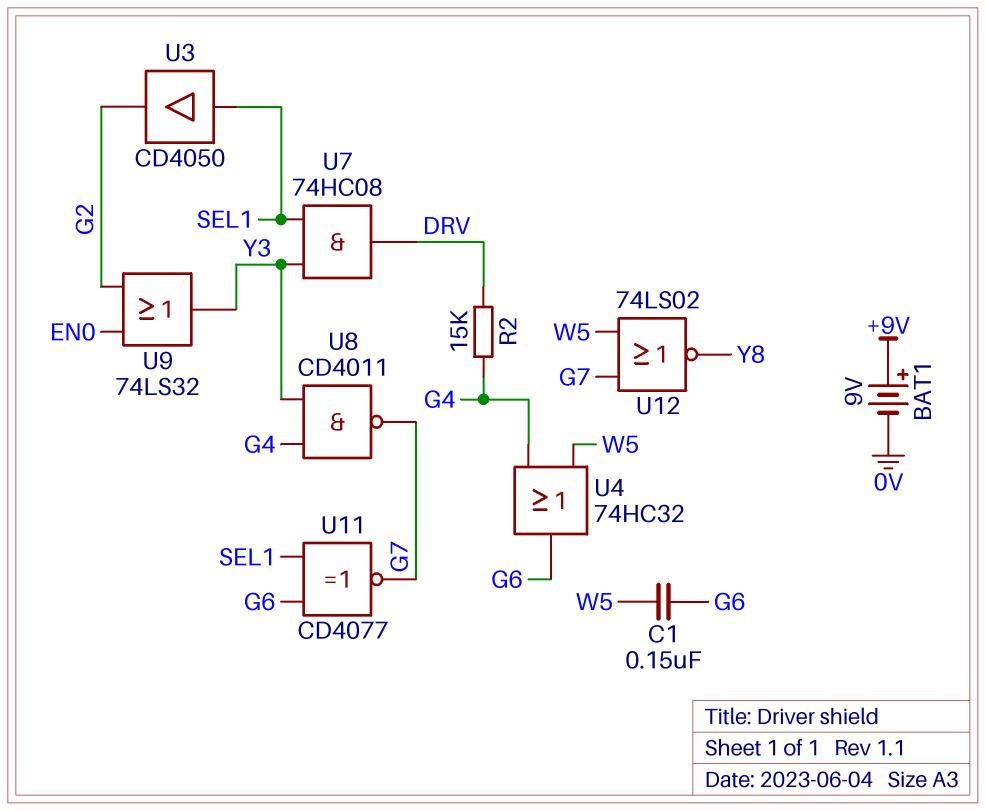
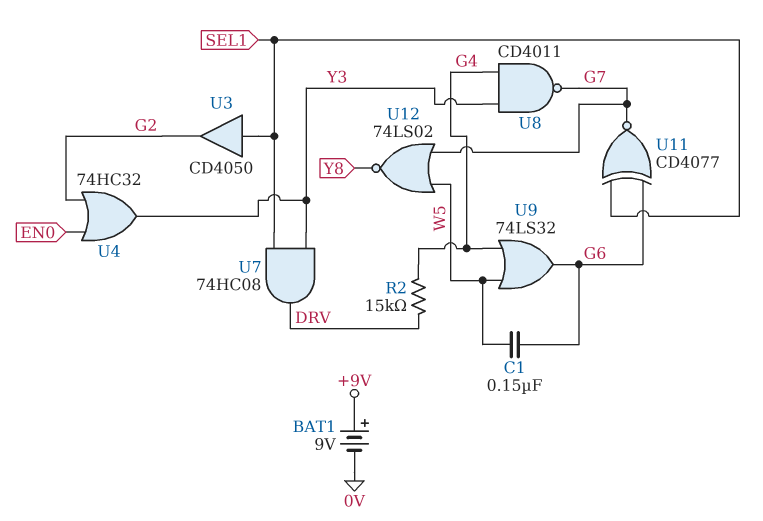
U4: OR 74HC32 (in G4, in W5, out G6) -> OR 74HC32 (in EN0, in G2, out Y3)
U9: OR 74LS32 (in EN0, in G2, out Y3) -> OR 74LS32 (in G4, in W5, out G6)

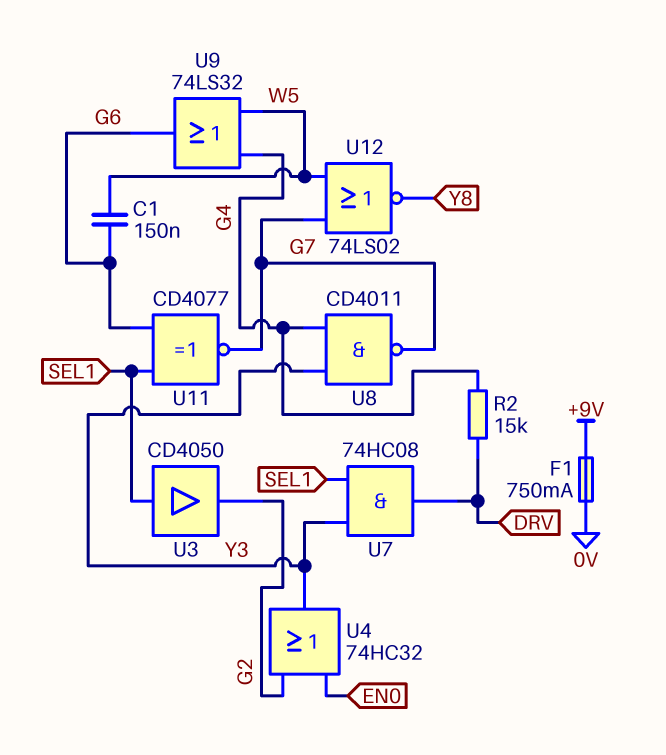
BAT1: 9V (plus +9V, minus 0V) -> none
F1: none -> 750mA (+9V, 0V)

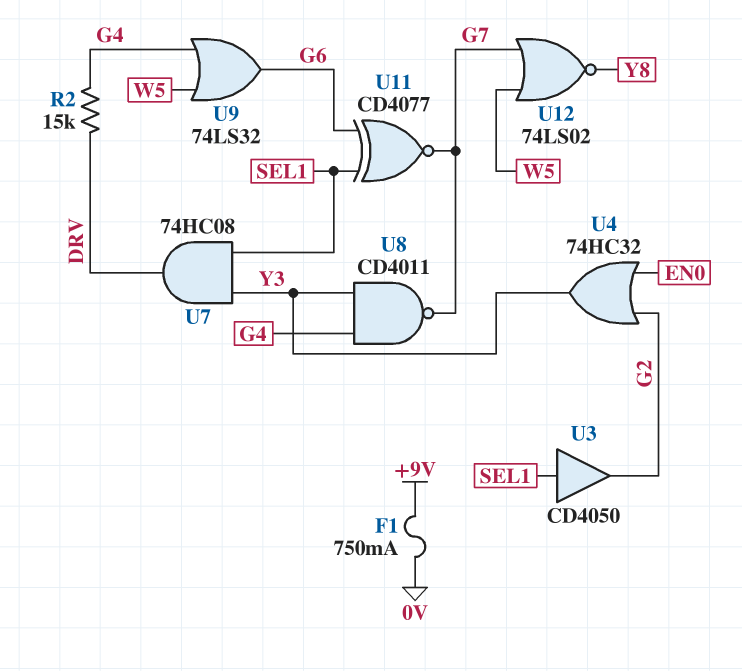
C1: 150nF (G6, W5) -> none

